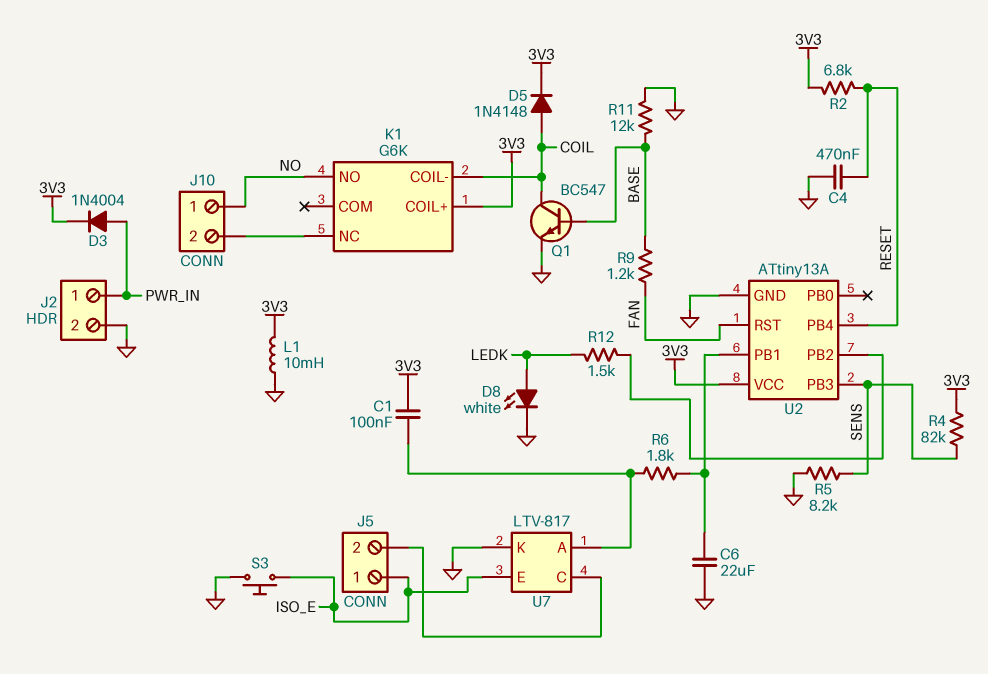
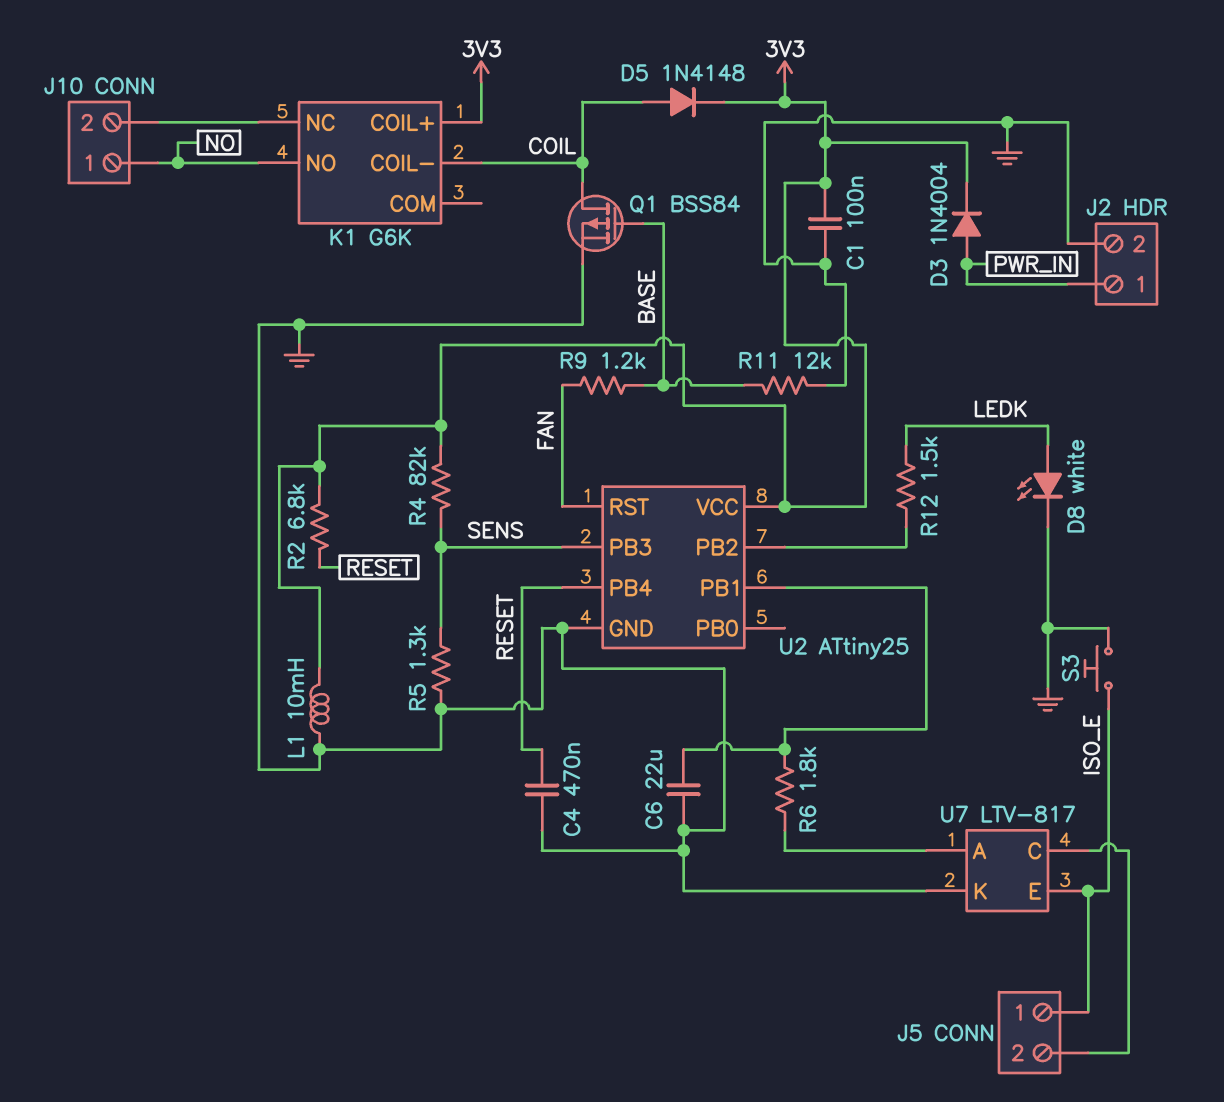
C1: 100nF (3V3, U7/A) -> 100nF (3V3, GND)
Q1: NPN BC547 (B BASE, C COIL, E GND) -> PMOS BSS84 (G BASE, D COIL, S GND)
R5: 8.2k (GND, SENS) -> 1.3k (GND, SENS)
U2: ATtiny13A -> ATtiny25

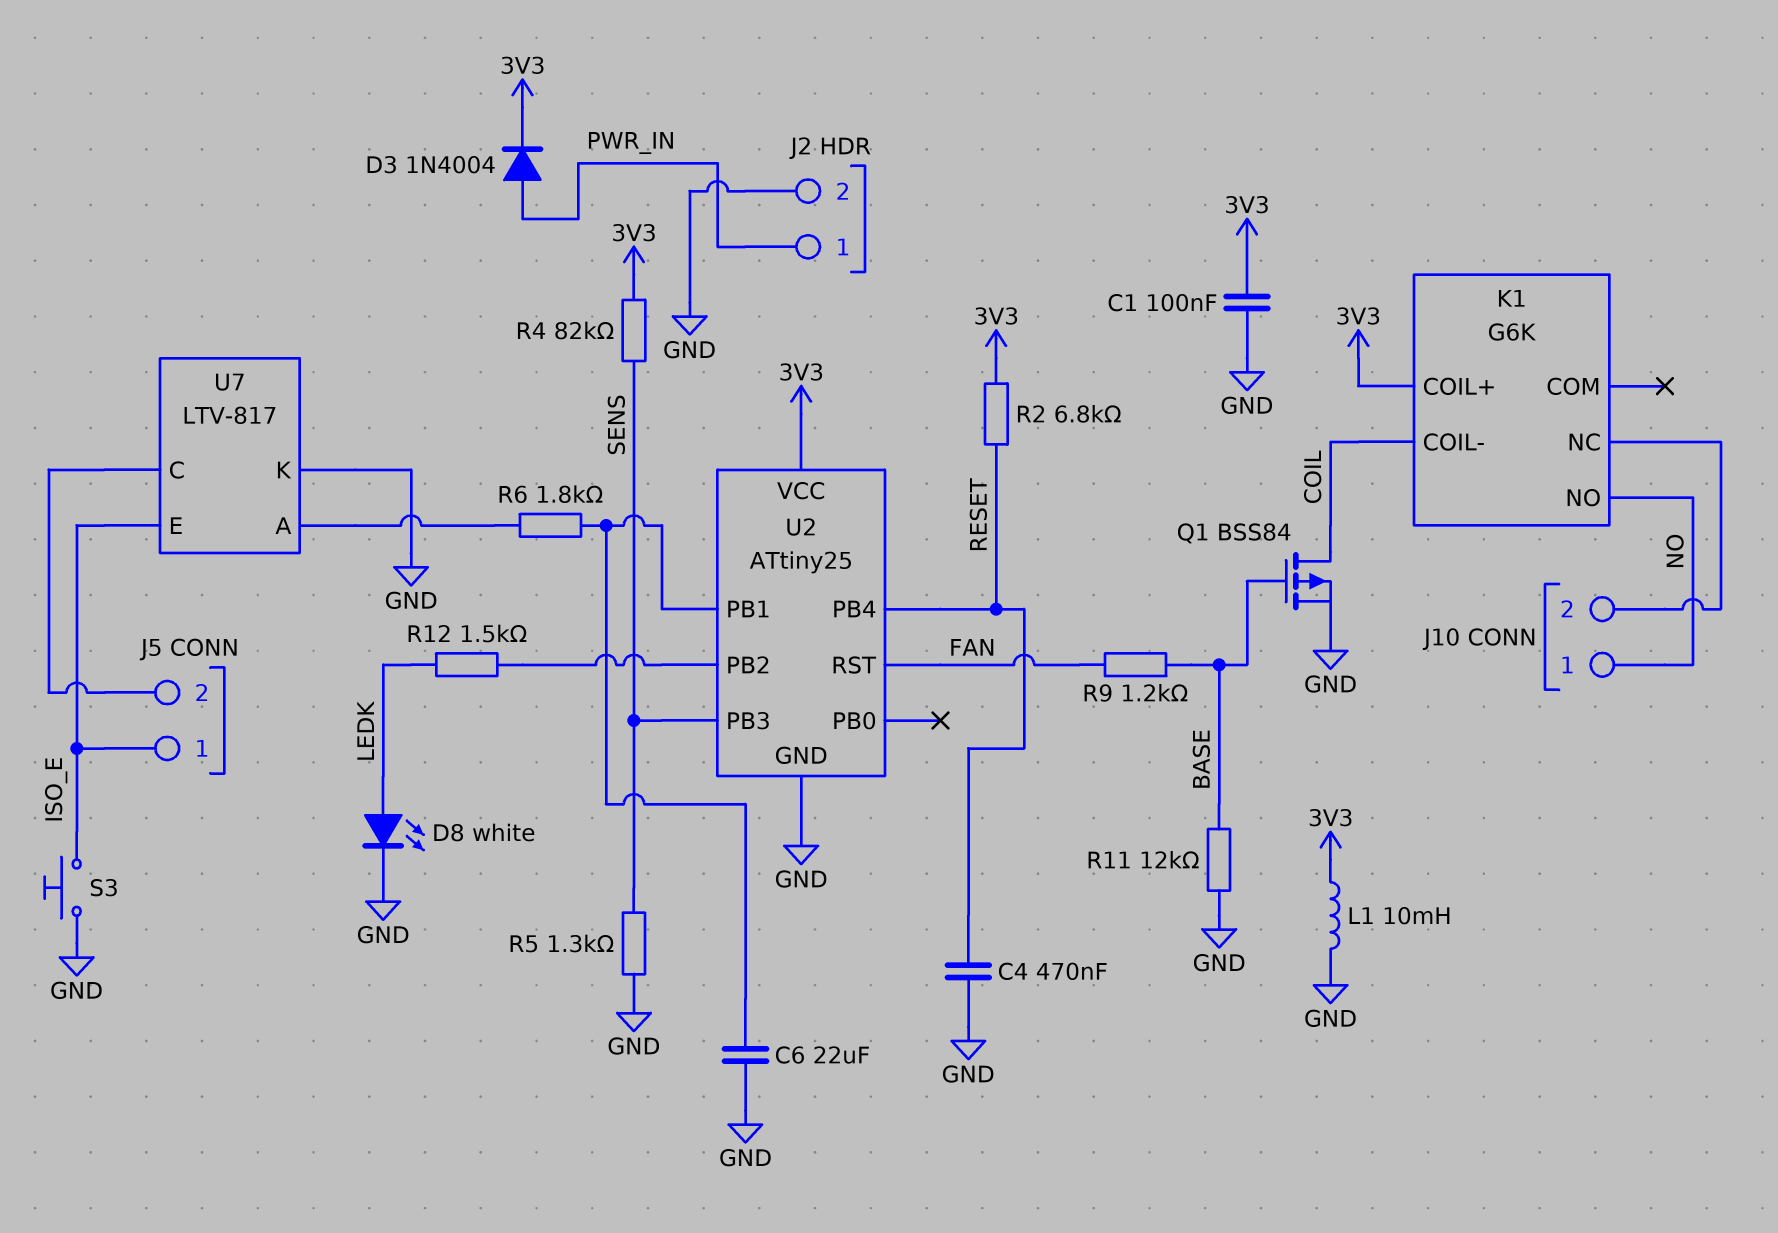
D5: diode 1N4148 (A COIL, K 3V3) -> none

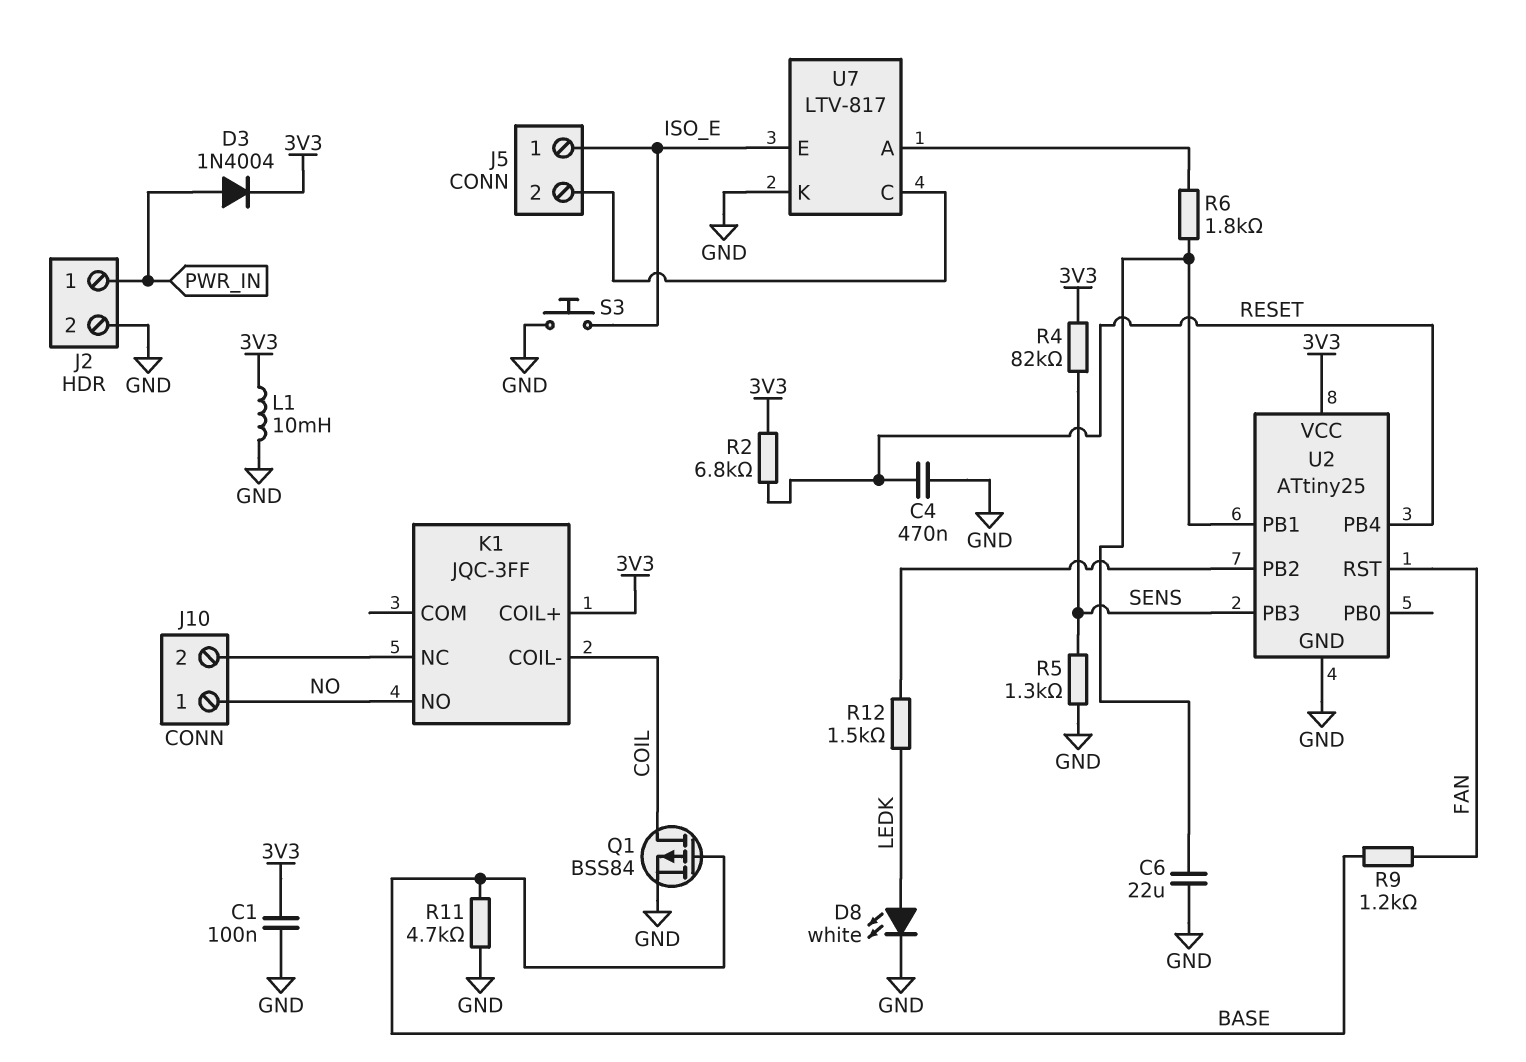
K1: G6K -> JQC-3FF
R11: 12k (BASE, GND) -> 4.7k (BASE, GND)

